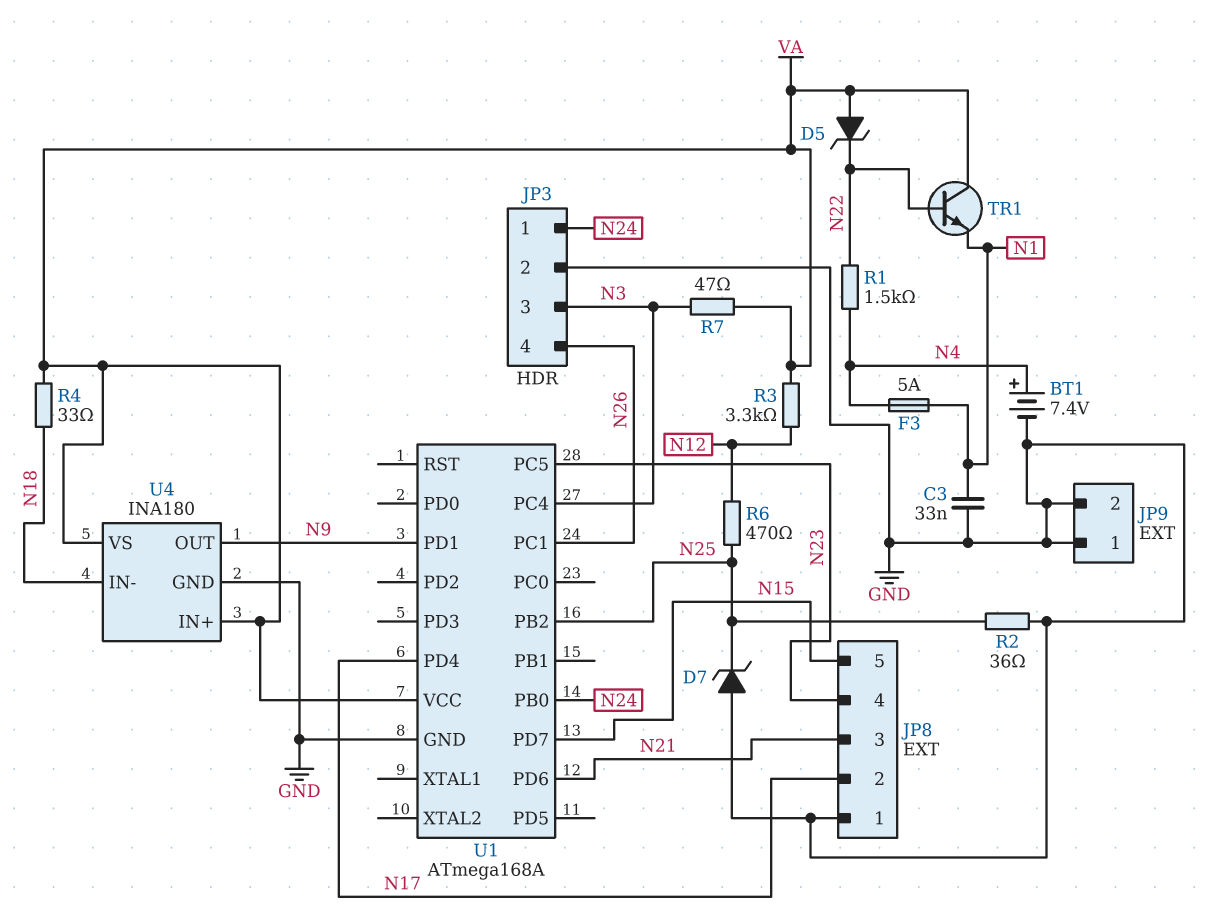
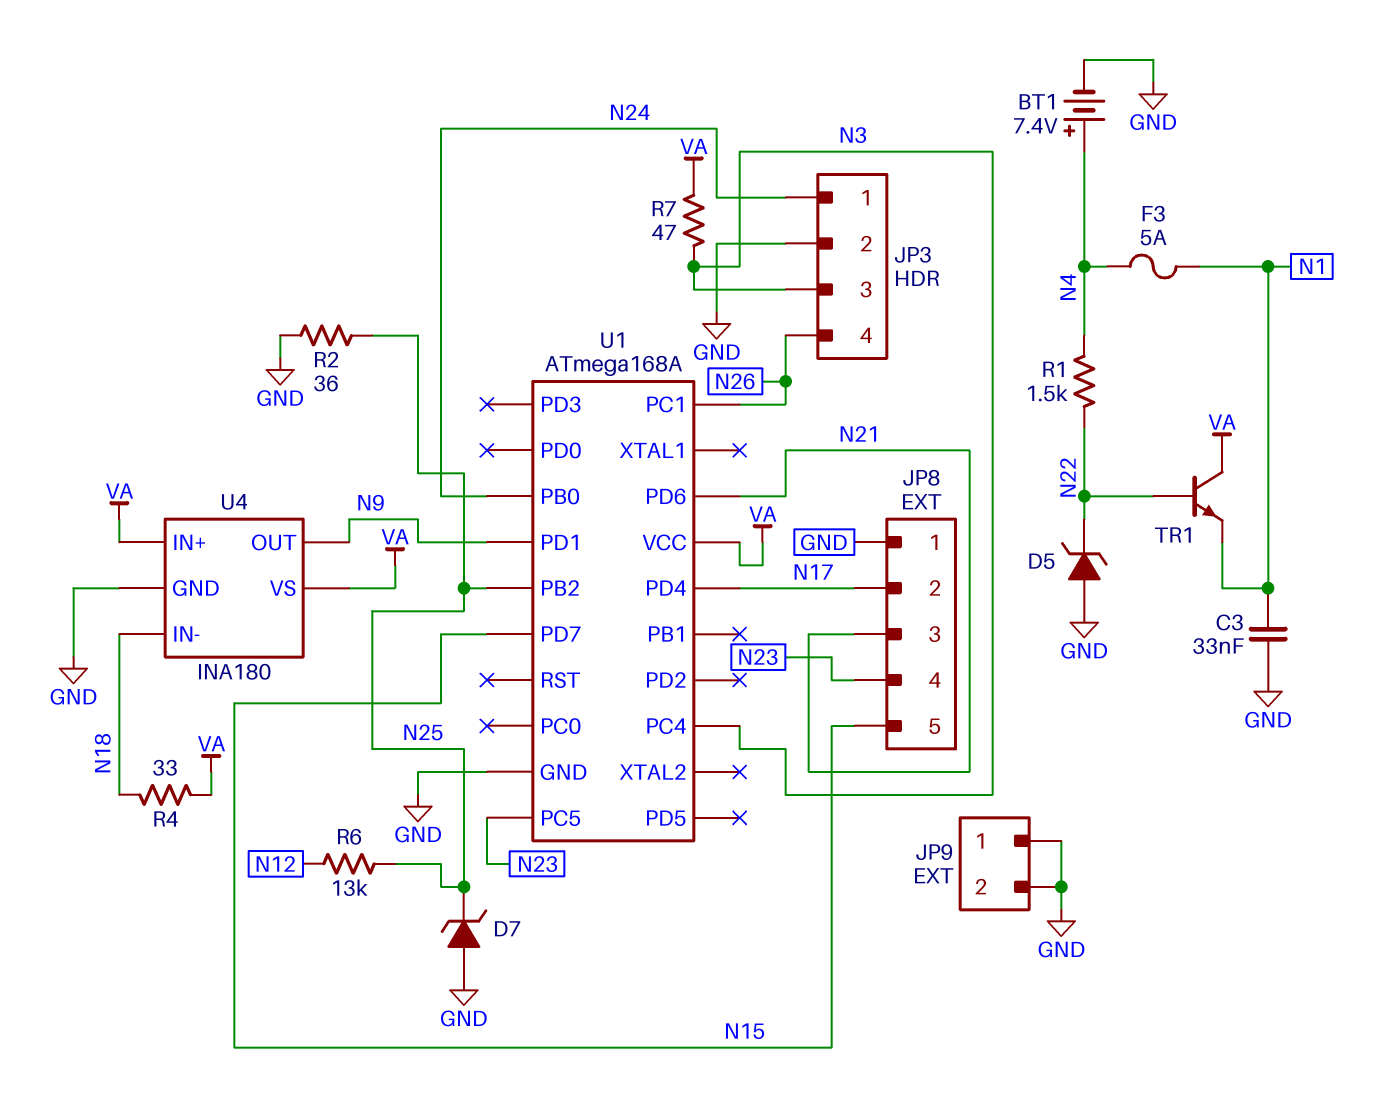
D5: zener (A VA, K N22) -> zener (A GND, K N22)
R3: 3.3k (N12, VA) -> none
R6: 470 (N12, N25) -> 13k (N12, N25)

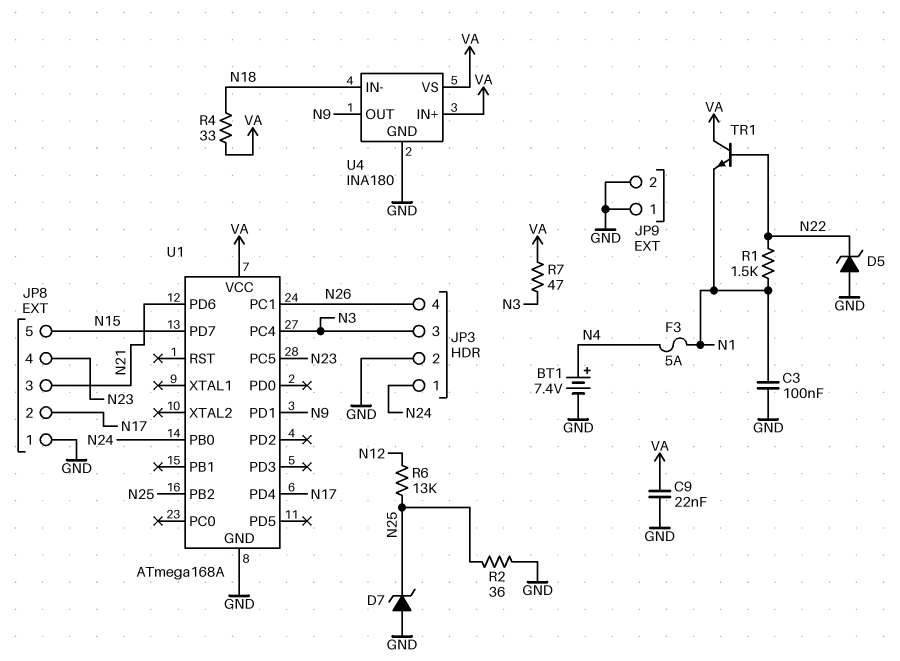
C3: 33nF (GND, N1) -> 100nF (GND, N1)
C9: none -> 22nF (GND, VA)
R1: 1.5k (N4, N22) -> 1.5k (N1, N22)

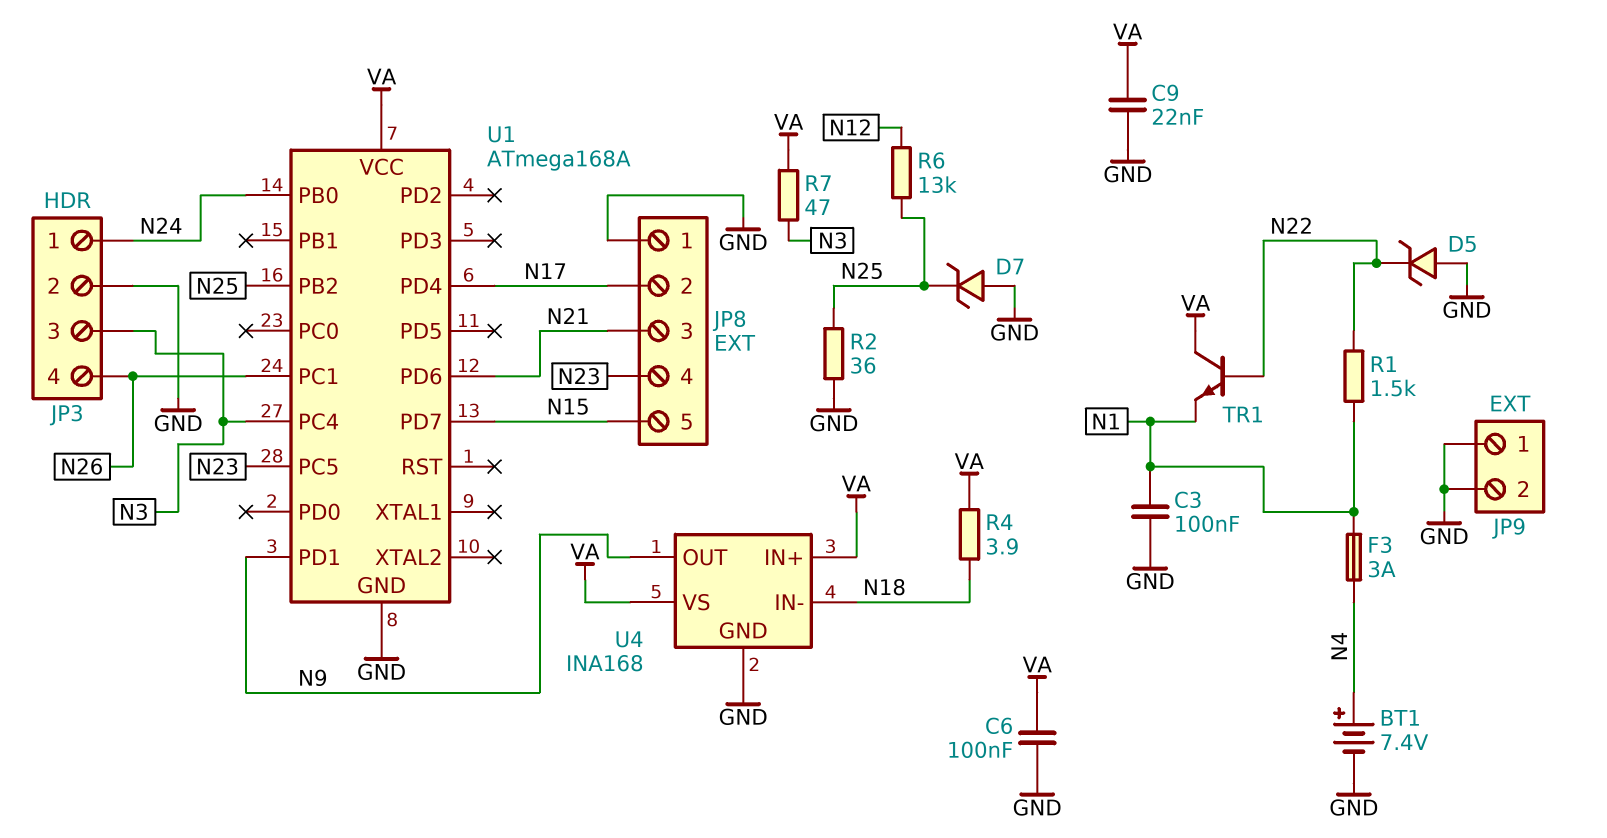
C6: none -> 100nF (GND, VA)
F3: 5A (N1, N4) -> 3A (N1, N4)
R4: 33 (N18, VA) -> 3.9 (N18, VA)
U4: INA180 -> INA168

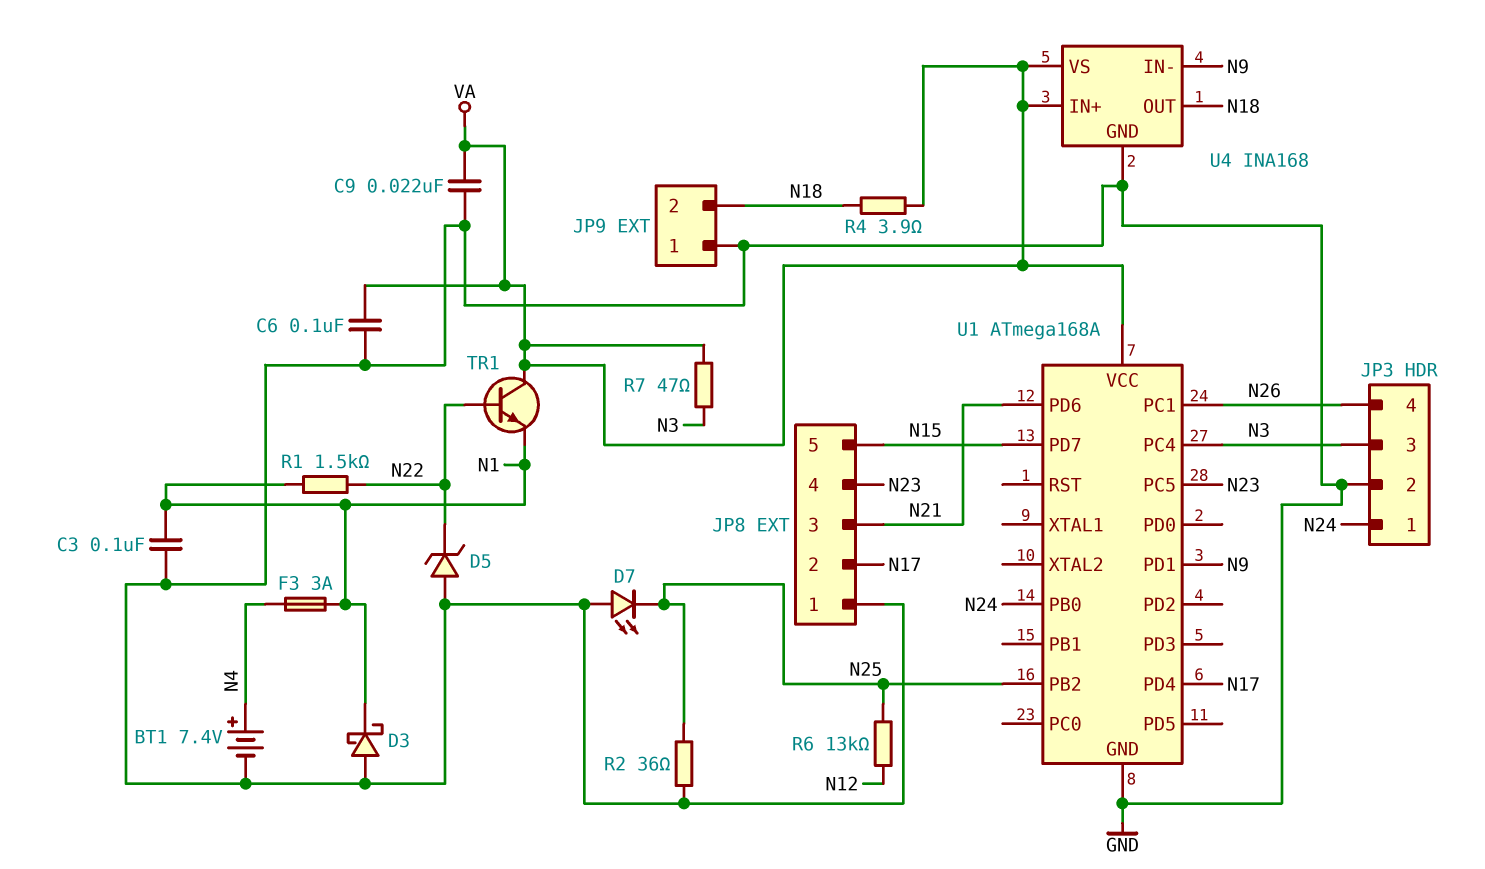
D3: none -> schottky (A GND, K N1)
D7: zener (A GND, K N25) -> LED (A GND, K N25)
JP9 pin 2: GND -> N18
U4 pin IN-: N18 -> N9
U4 pin OUT: N9 -> N18

